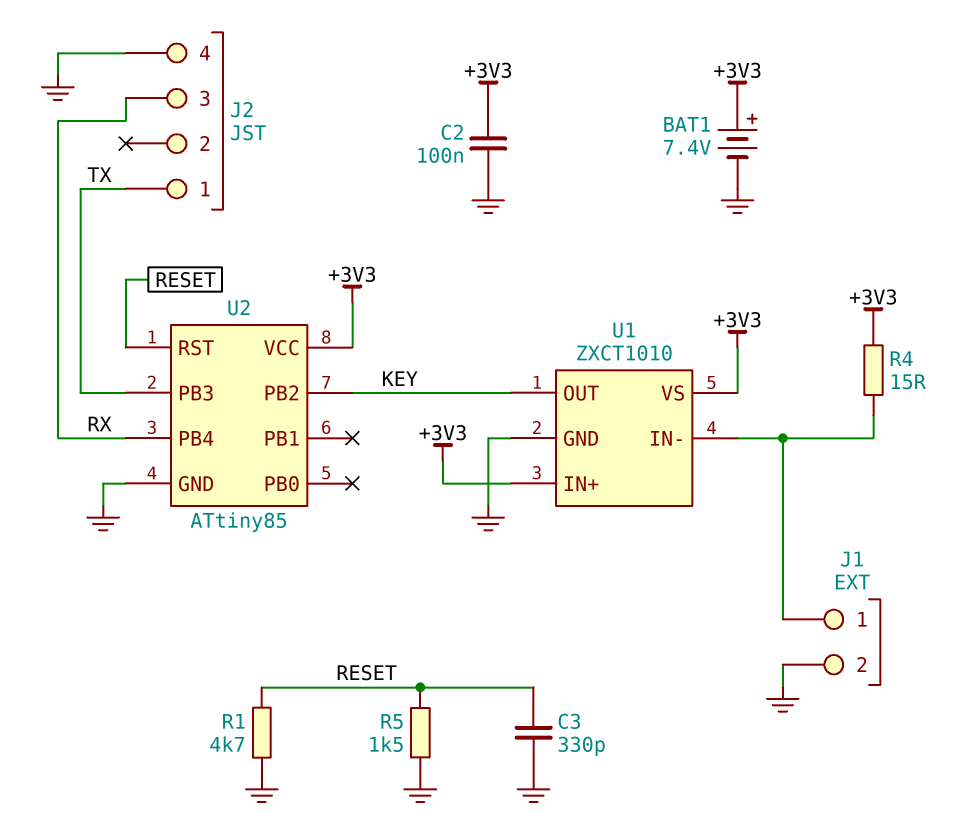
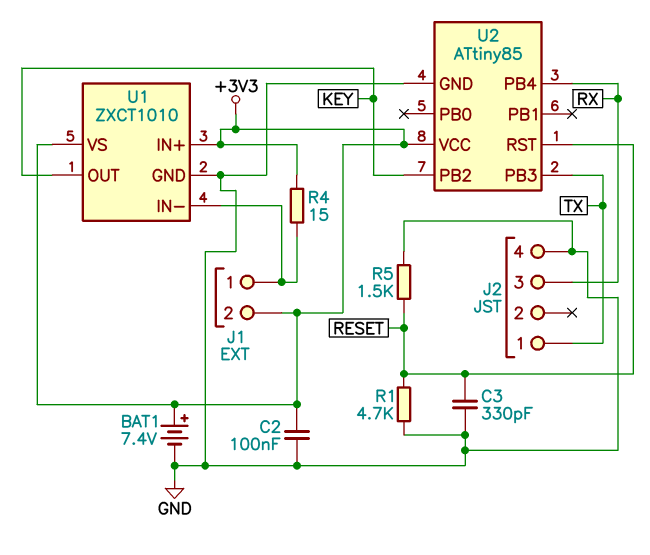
J1 pin 2: GND -> +3V3

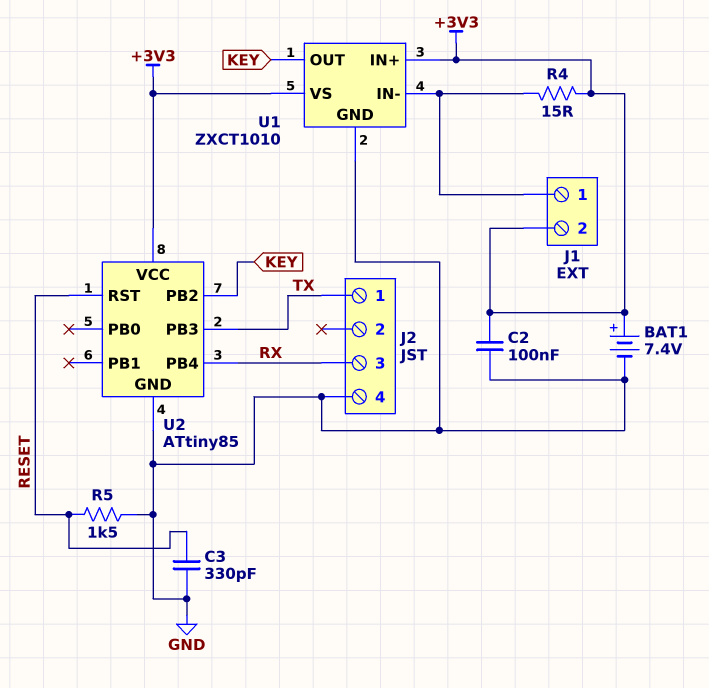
R1: 4.7k (GND, RESET) -> none

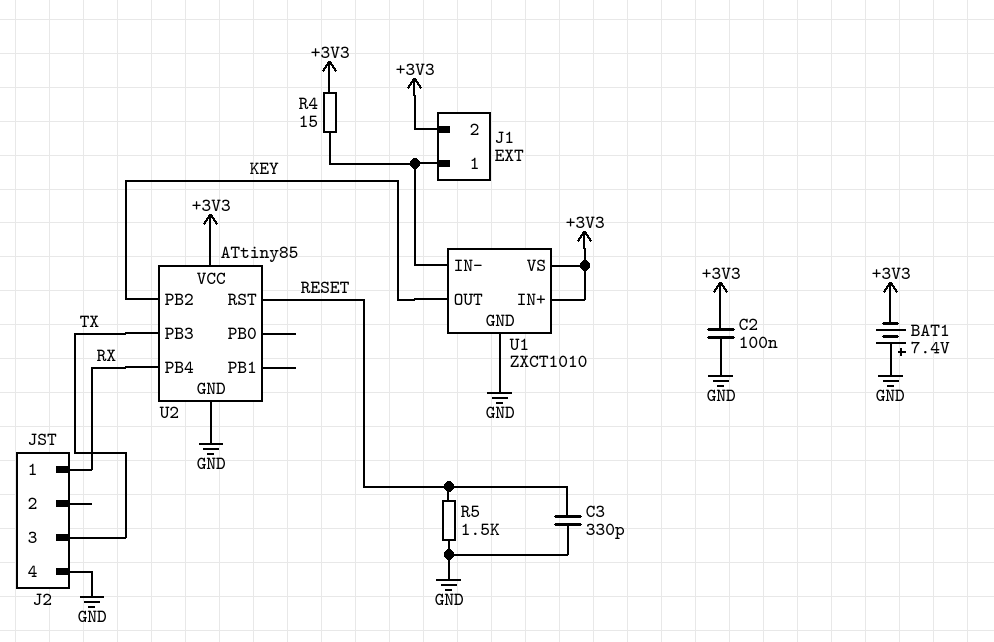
BAT1: 7.4V (plus +3V3, minus GND) -> 7.4V (plus GND, minus +3V3)
J2 pin 1: TX -> RX
J2 pin 3: RX -> TX

